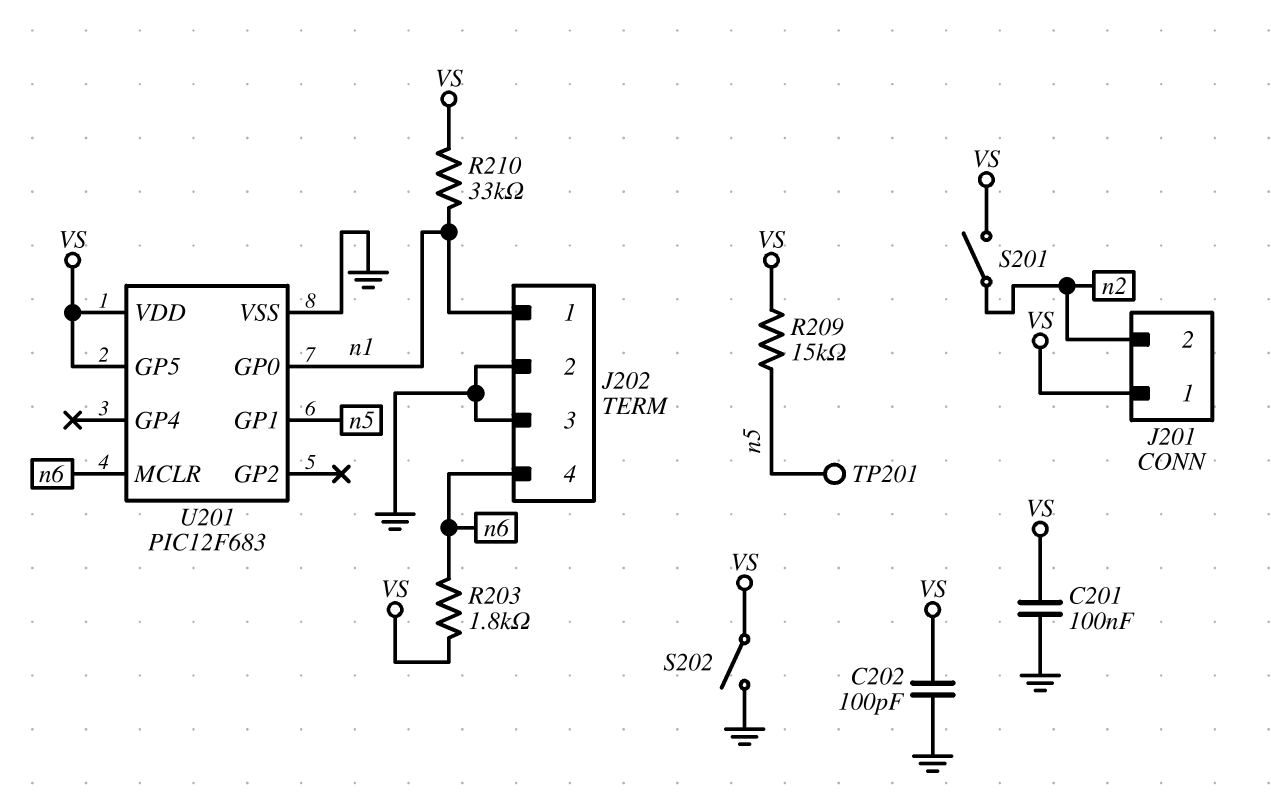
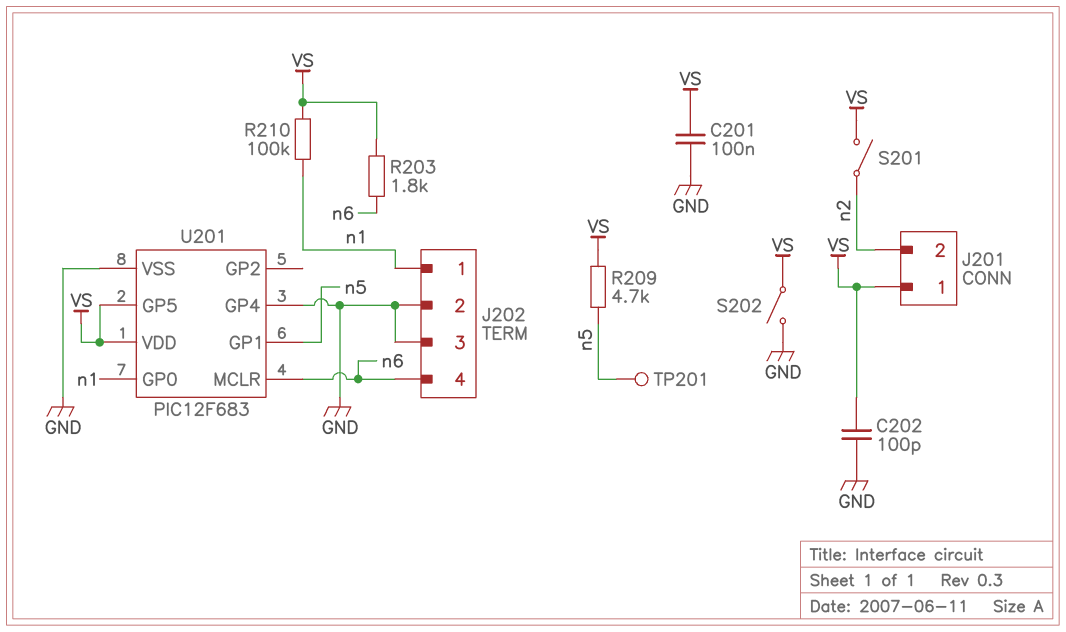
R209: 15k (VS, n5) -> 4.7k (VS, n5)
R210: 33k (VS, n1) -> 100k (VS, n1)
U201 pin GP4: none -> GND

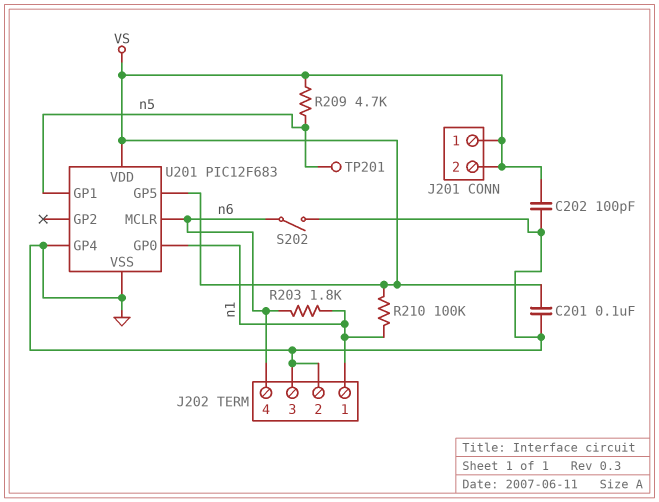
J201 pin 2: n2 -> VS
R203: 1.8k (VS, n6) -> 1.8k (n1, n6)
S201: switch (VS, n2) -> none
S202: switch (GND, VS) -> switch (GND, n6)

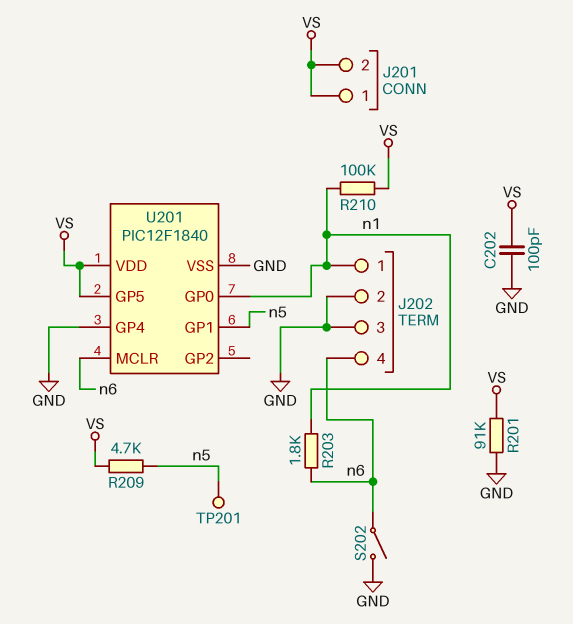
C201: 100nF (GND, VS) -> none
R201: none -> 91k (GND, VS)
U201: PIC12F683 -> PIC12F1840

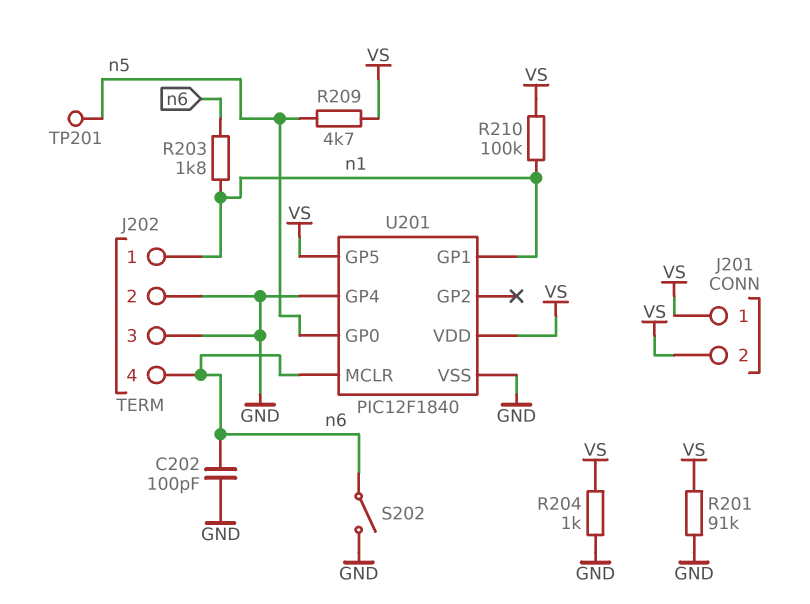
C202: 100pF (GND, VS) -> 100pF (GND, n6)
R204: none -> 1k (GND, VS)
U201 pin GP0: n1 -> n5
U201 pin GP1: n5 -> n1

